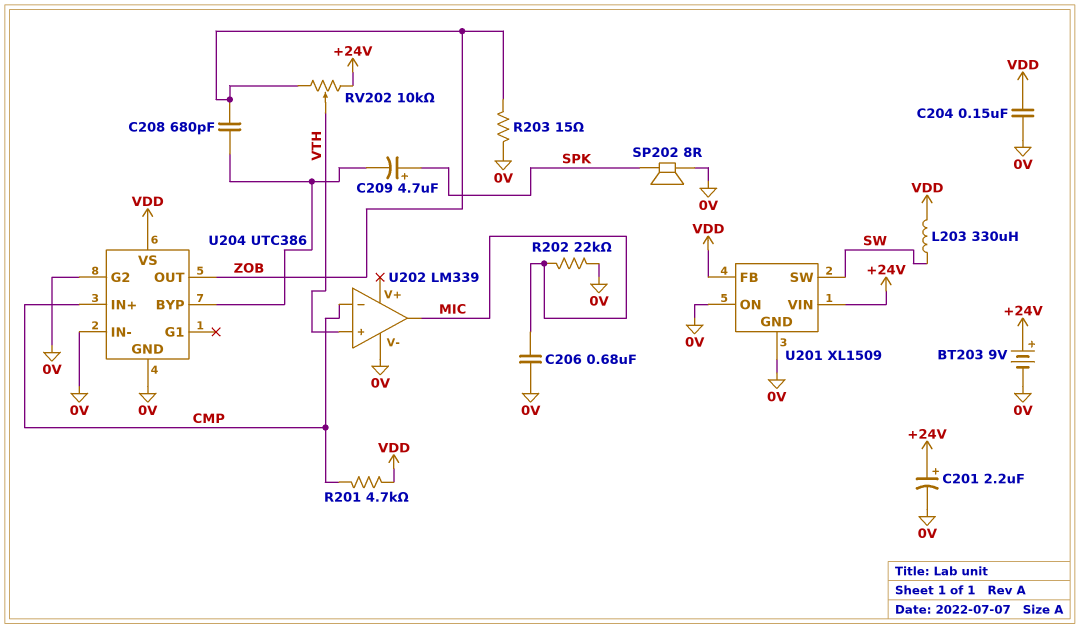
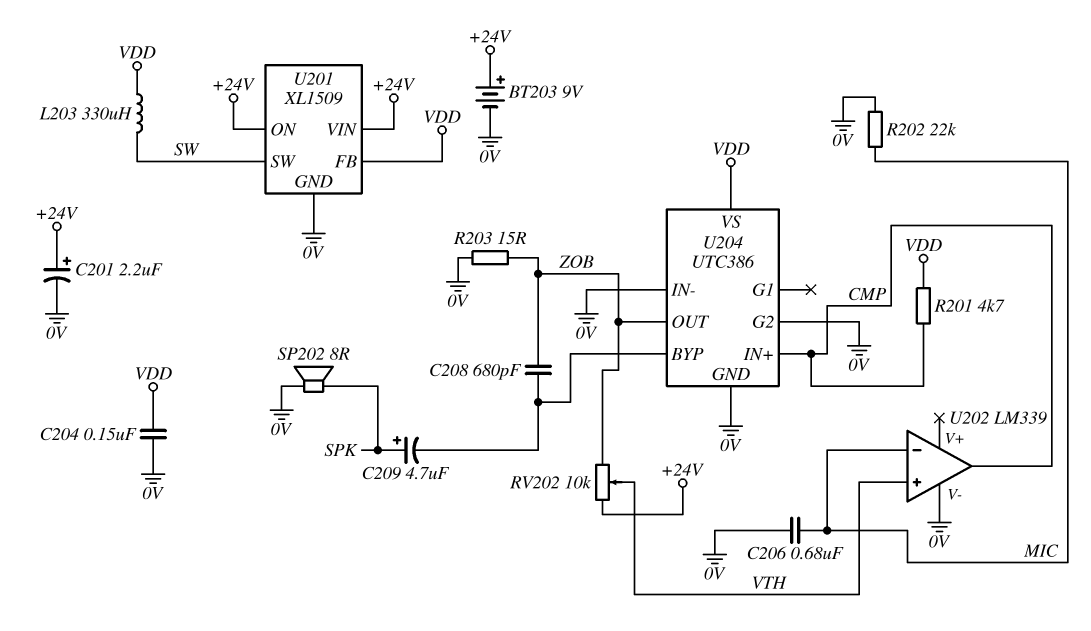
U201 pin ON: 0V -> +24V
U202 pin in-: CMP -> MIC
U202 pin out: MIC -> CMP

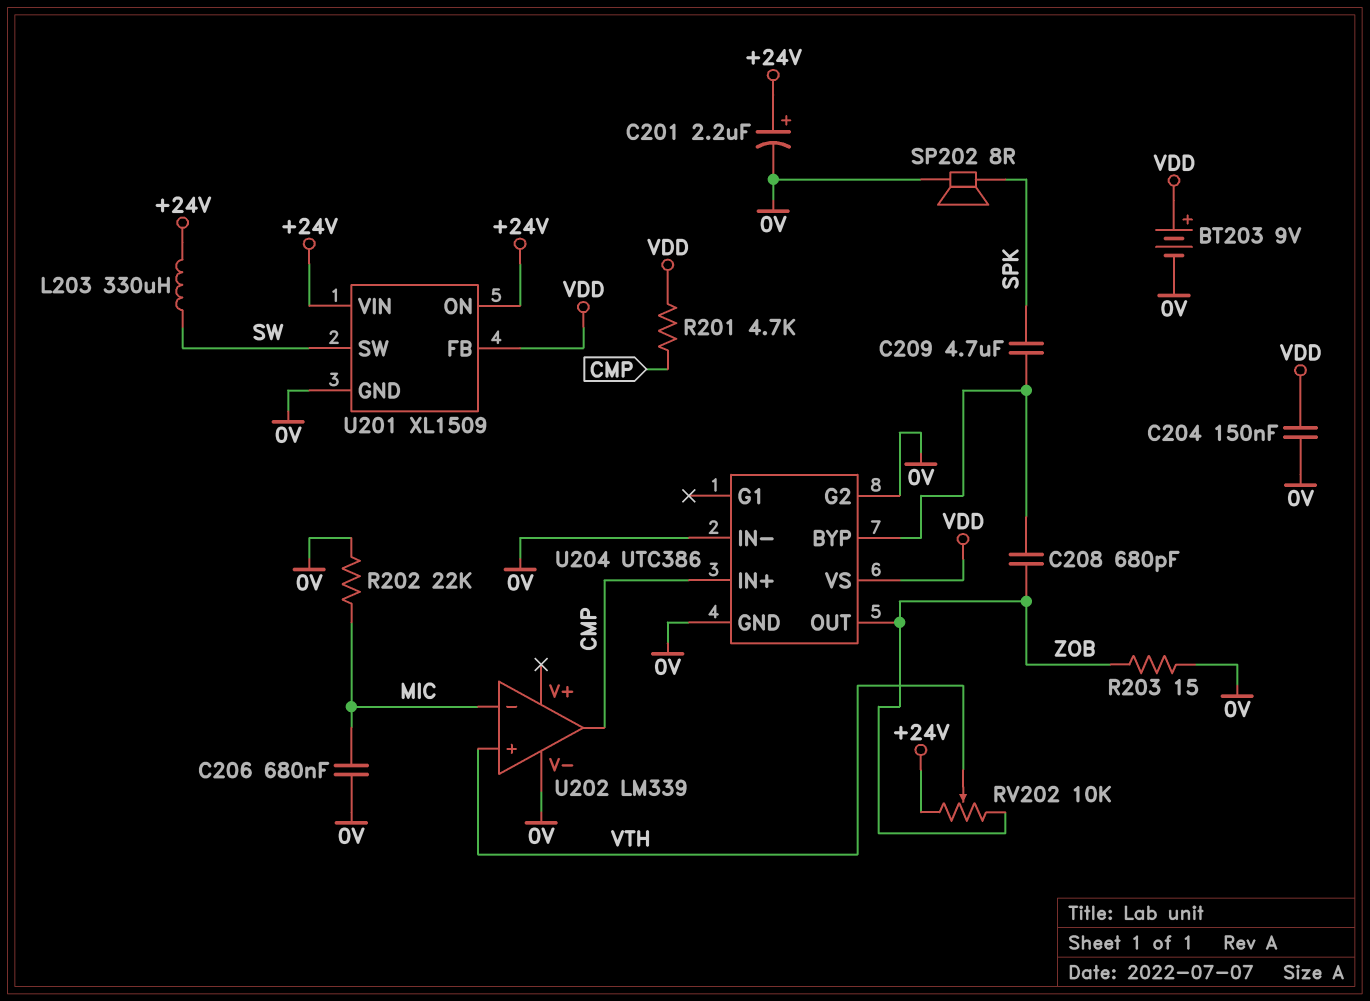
BT203: 9V (plus +24V, minus 0V) -> 9V (plus VDD, minus 0V)
C209: 4.7uF (plus SPK, minus U204/BYP) -> 4.7uF (SPK, U204/BYP)
L203: 330uH (SW, VDD) -> 330uH (+24V, SW)

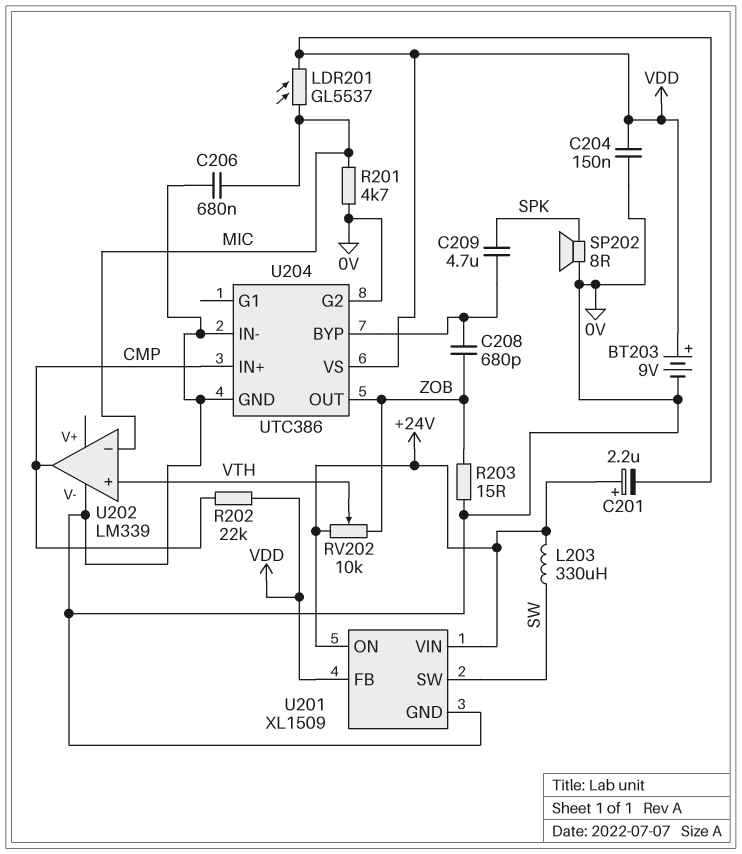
C201: 2.2uF (plus +24V, minus 0V) -> 2.2uF (plus +24V, minus VDD)
LDR201: none -> GL5537 (MIC, VDD)
R201: 4.7k (CMP, VDD) -> 4.7k (0V, MIC)
R202: 22k (0V, MIC) -> 22k (CMP, VDD)

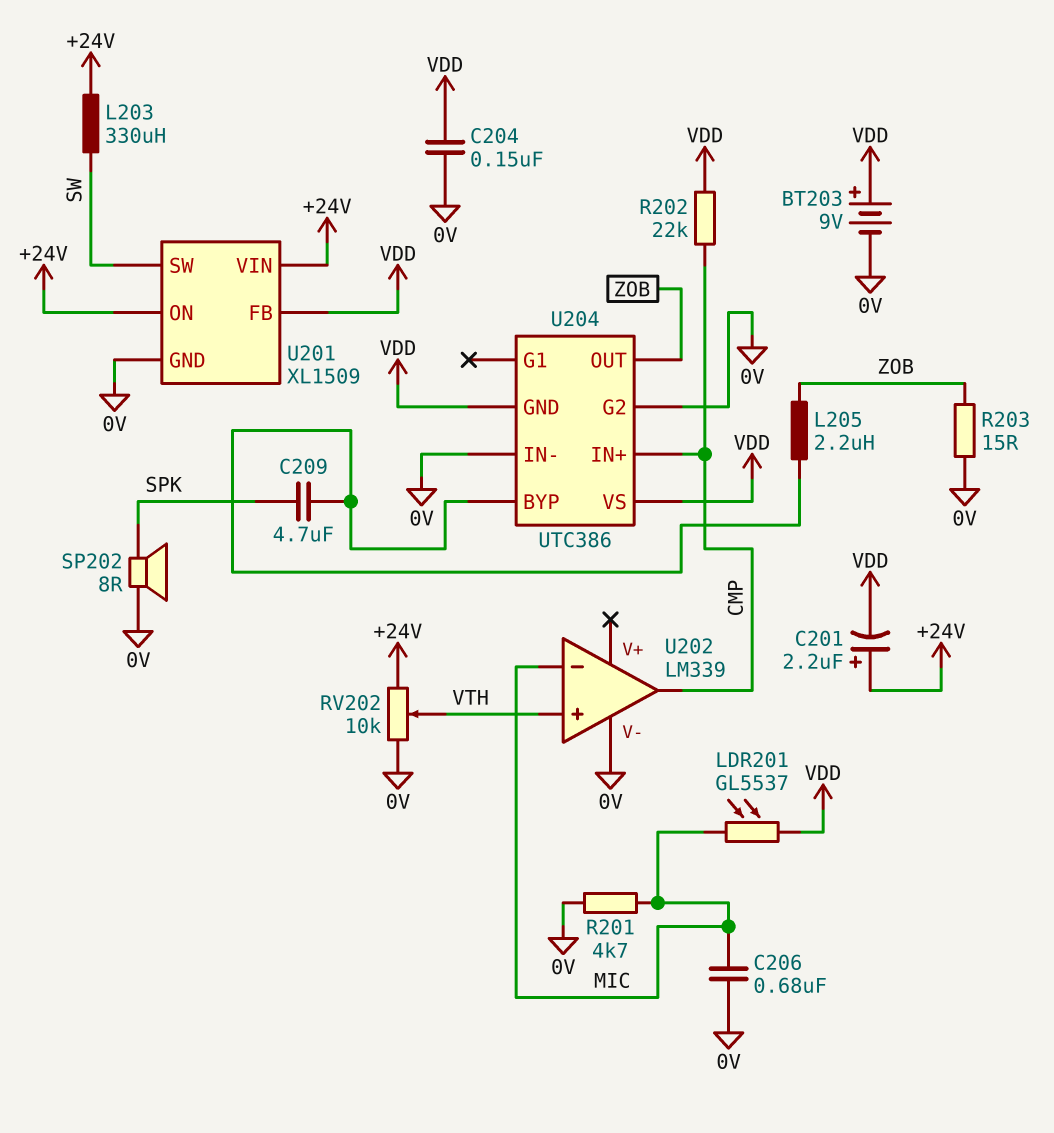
C208: 680pF (U204/BYP, ZOB) -> none
L205: none -> 2.2uH (U204/BYP, ZOB)
RV202: 10k (+24V, ZOB, wiper VTH) -> 10k (+24V, 0V, wiper VTH)
U204 pin GND: 0V -> VDD

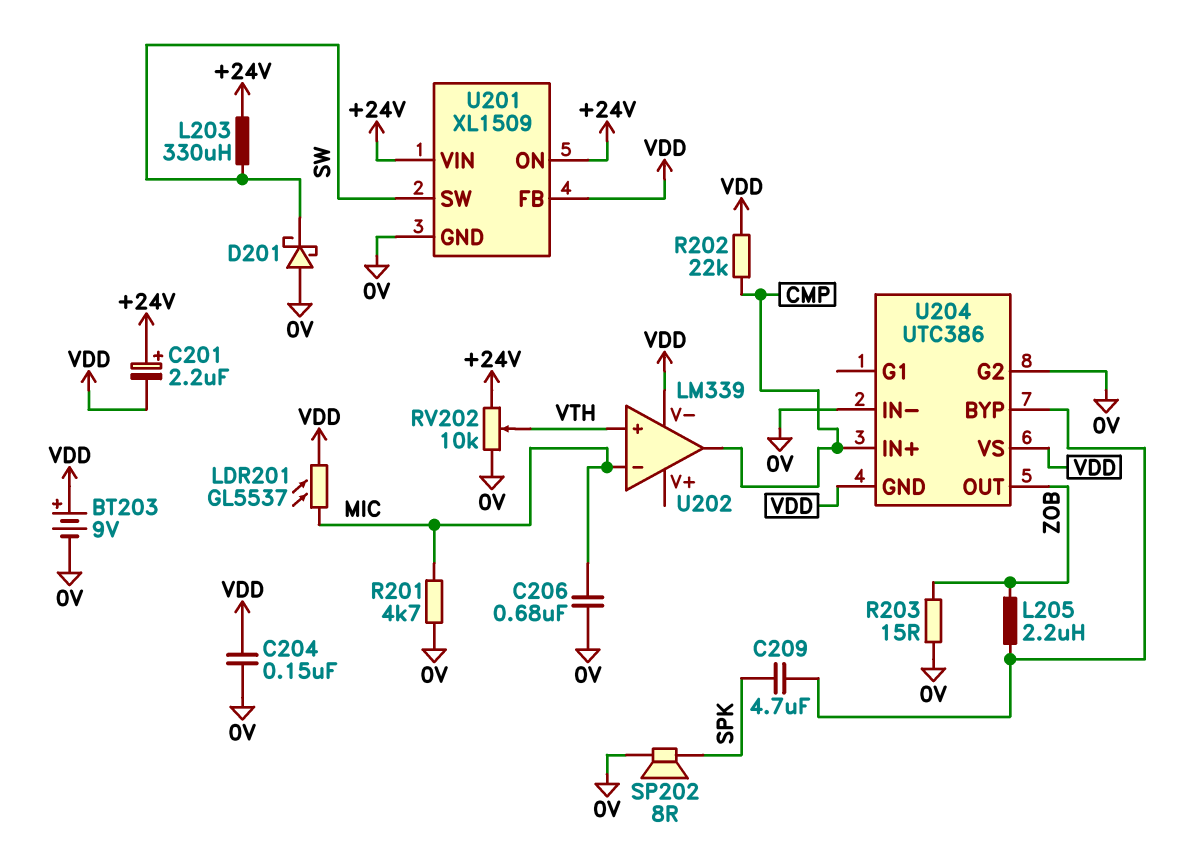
D201: none -> schottky (A 0V, K SW)
U202 pin V-: 0V -> VDD

